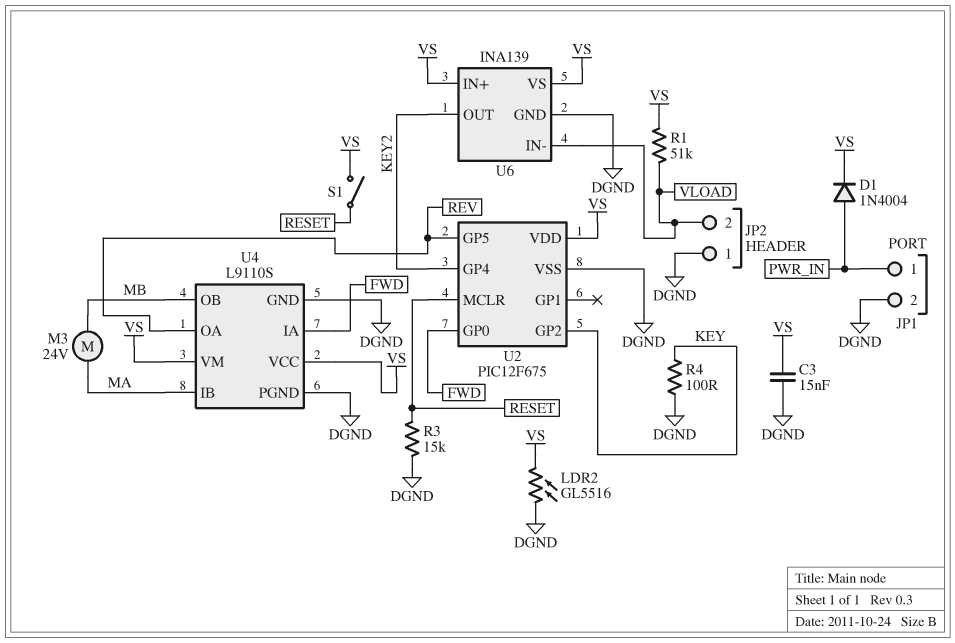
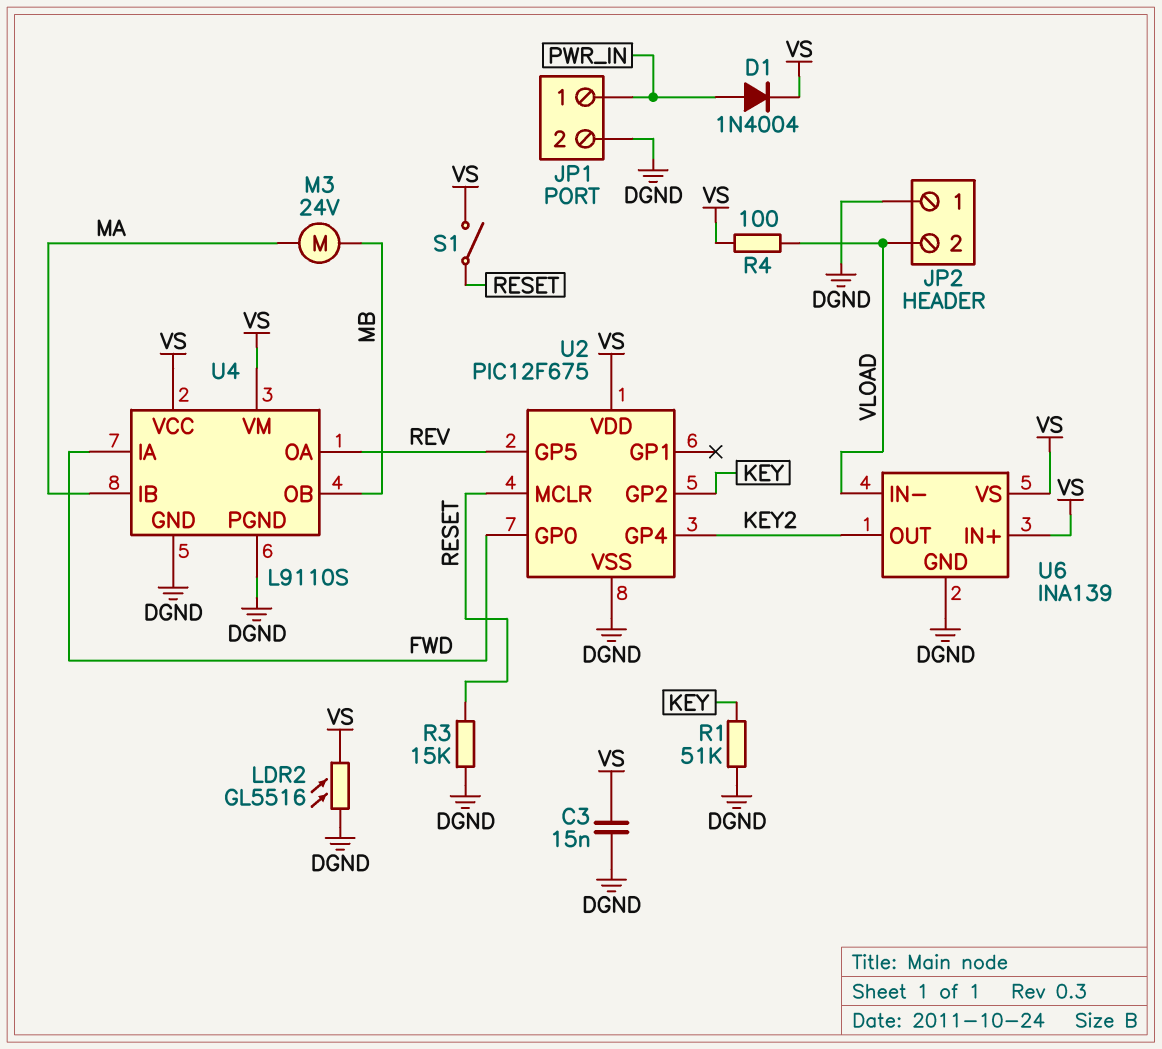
R1: 51k (VLOAD, VS) -> 51k (DGND, KEY)
R4: 100 (DGND, KEY) -> 100 (VLOAD, VS)

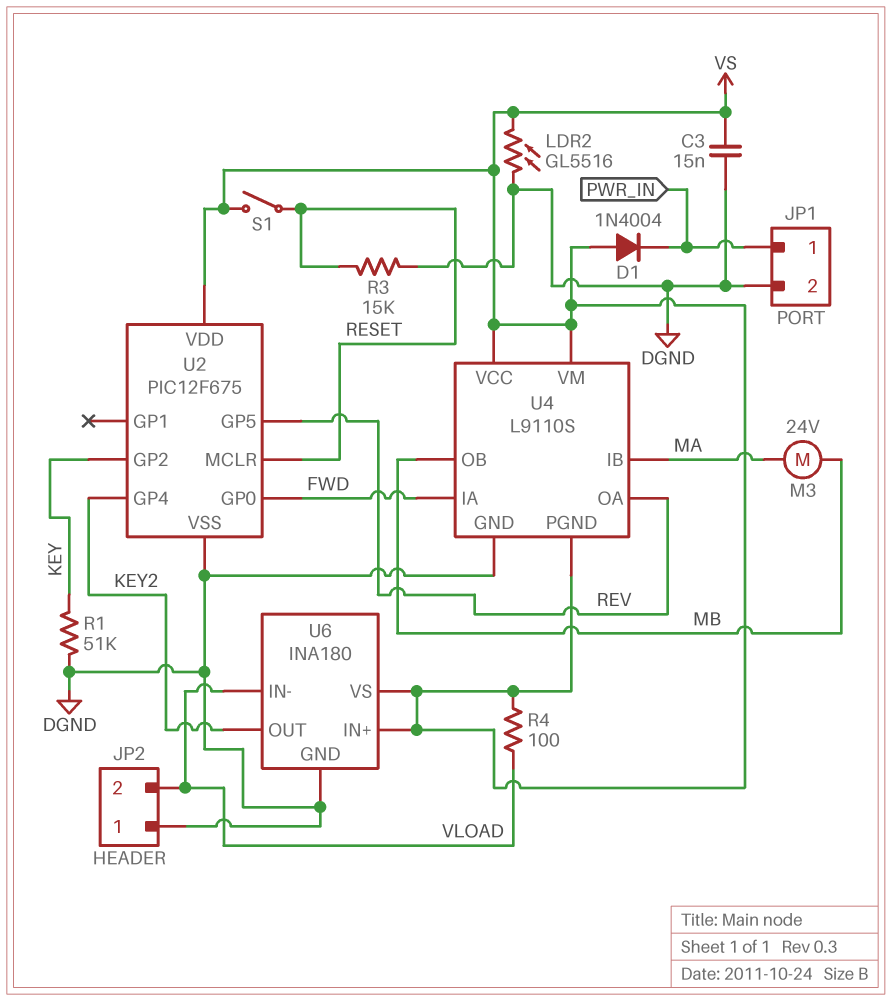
D1: diode 1N4004 (A PWR_IN, K VS) -> diode 1N4004 (A VS, K PWR_IN)
U4 pin PGND: DGND -> VS
U6: INA139 -> INA180

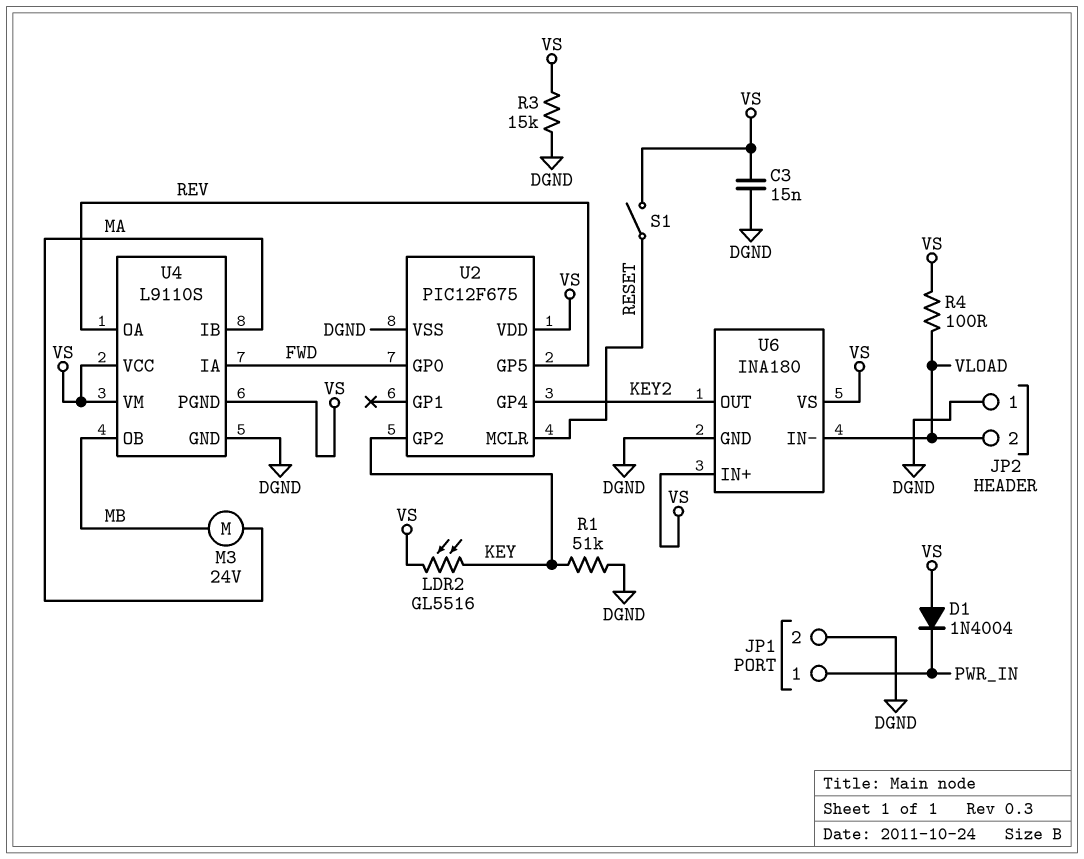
LDR2: GL5516 (DGND, VS) -> GL5516 (KEY, VS)
R3: 15k (DGND, RESET) -> 15k (DGND, VS)

